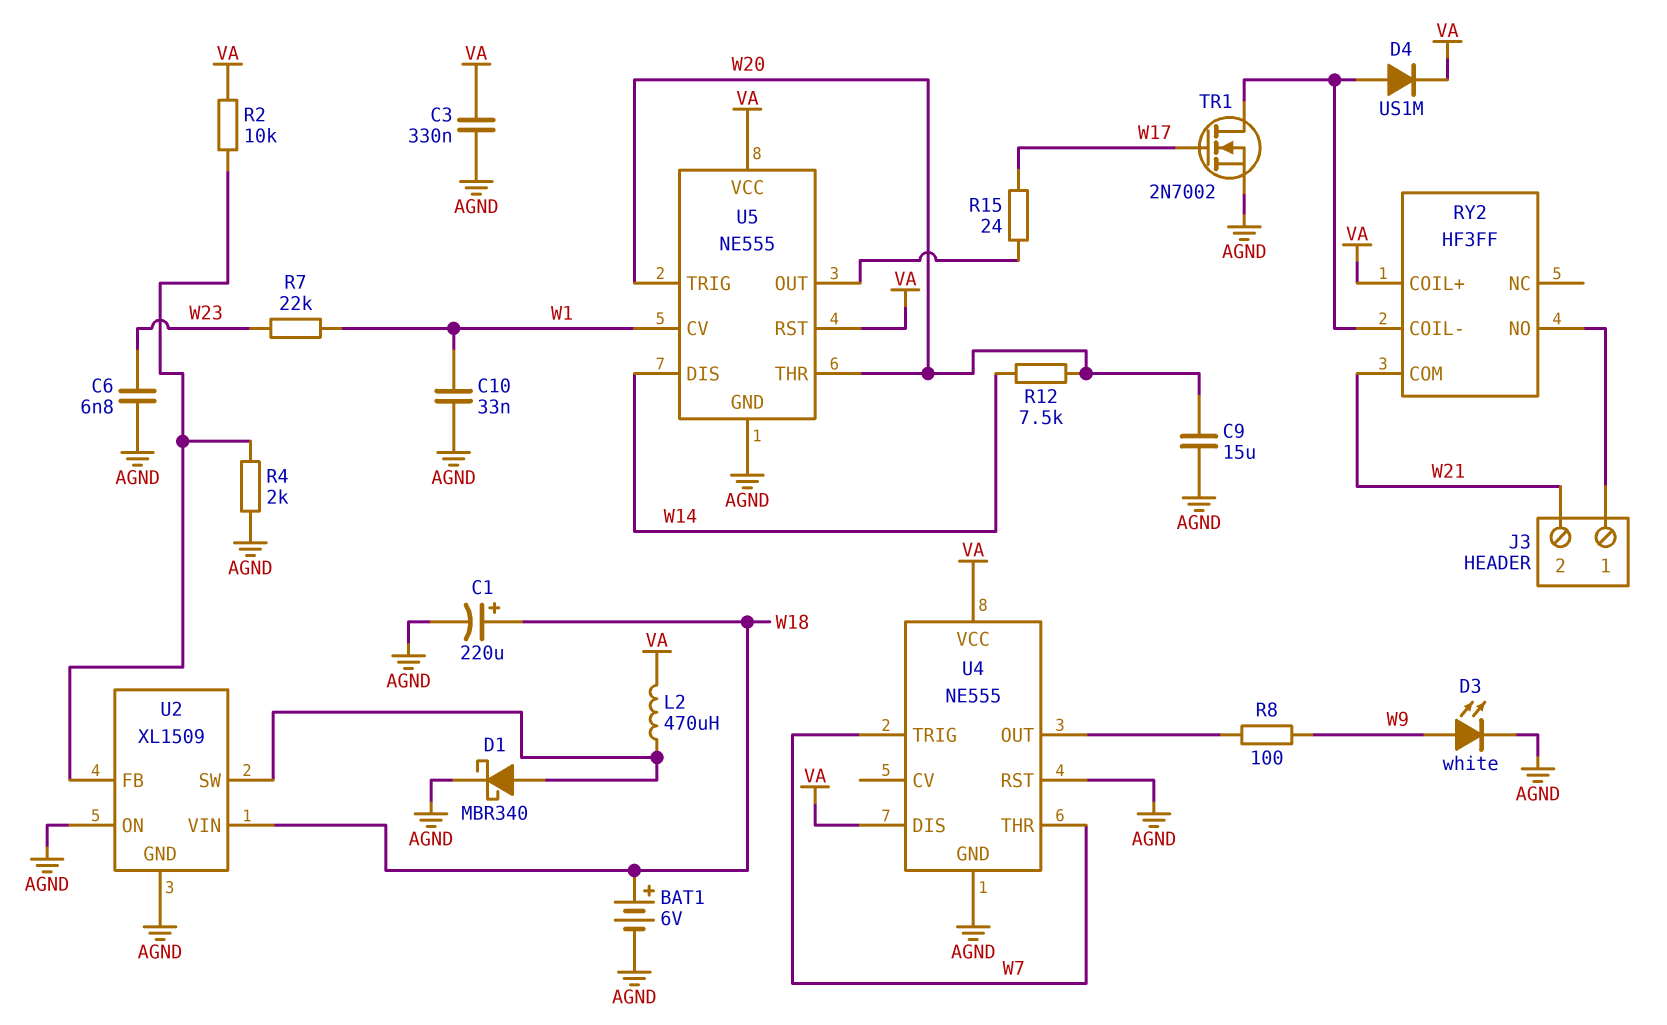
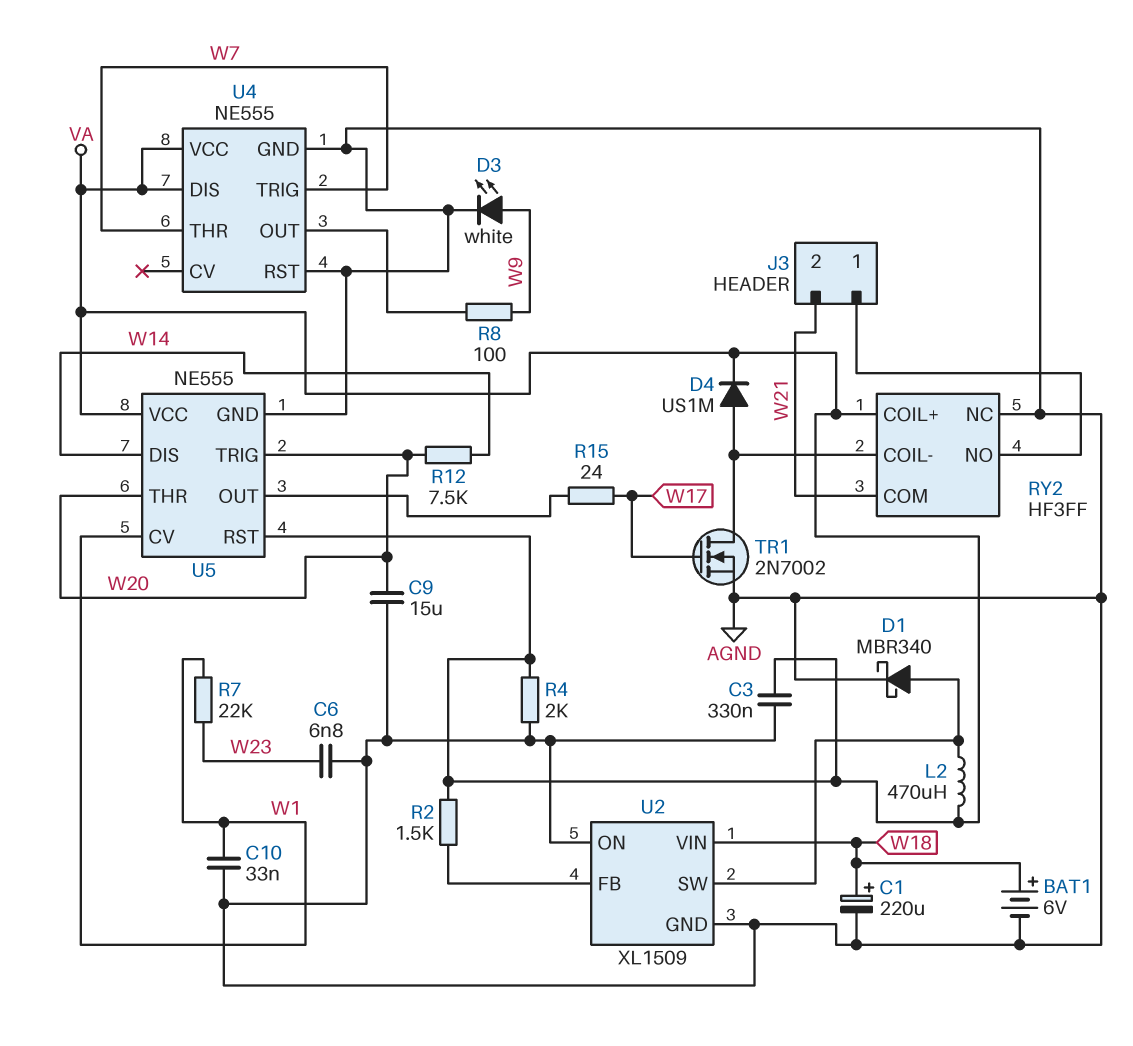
R2: 10k (U2/FB, VA) -> 1.5k (U2/FB, VA)
R4: 2k (AGND, U2/FB) -> 2k (AGND, VA)
RY2 pin NC: none -> AGND

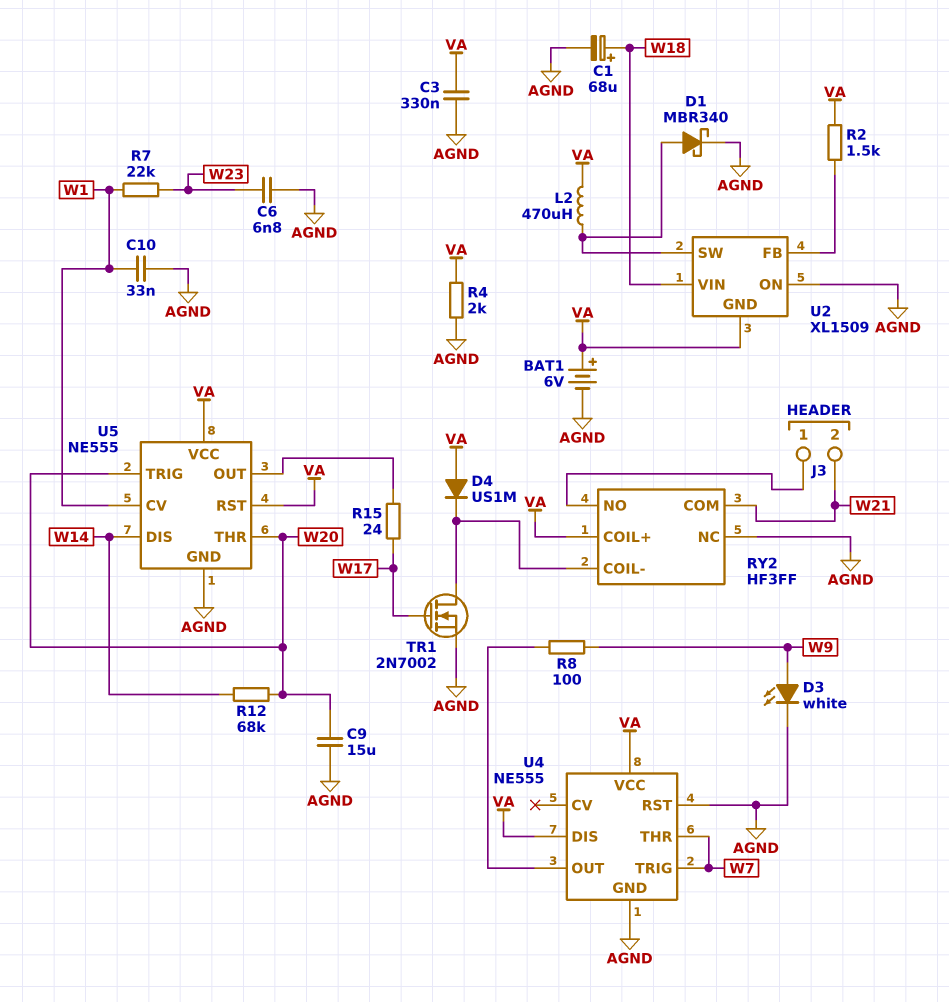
BAT1: 6V (plus W18, minus AGND) -> 6V (plus VA, minus AGND)
C1: 220uF (plus W18, minus AGND) -> 68uF (plus W18, minus AGND)
D4: diode US1M (A RY2/COIL-, K VA) -> diode US1M (A VA, K RY2/COIL-)
R12: 7.5k (W14, W20) -> 68k (W14, W20)
U2 pin GND: AGND -> VA

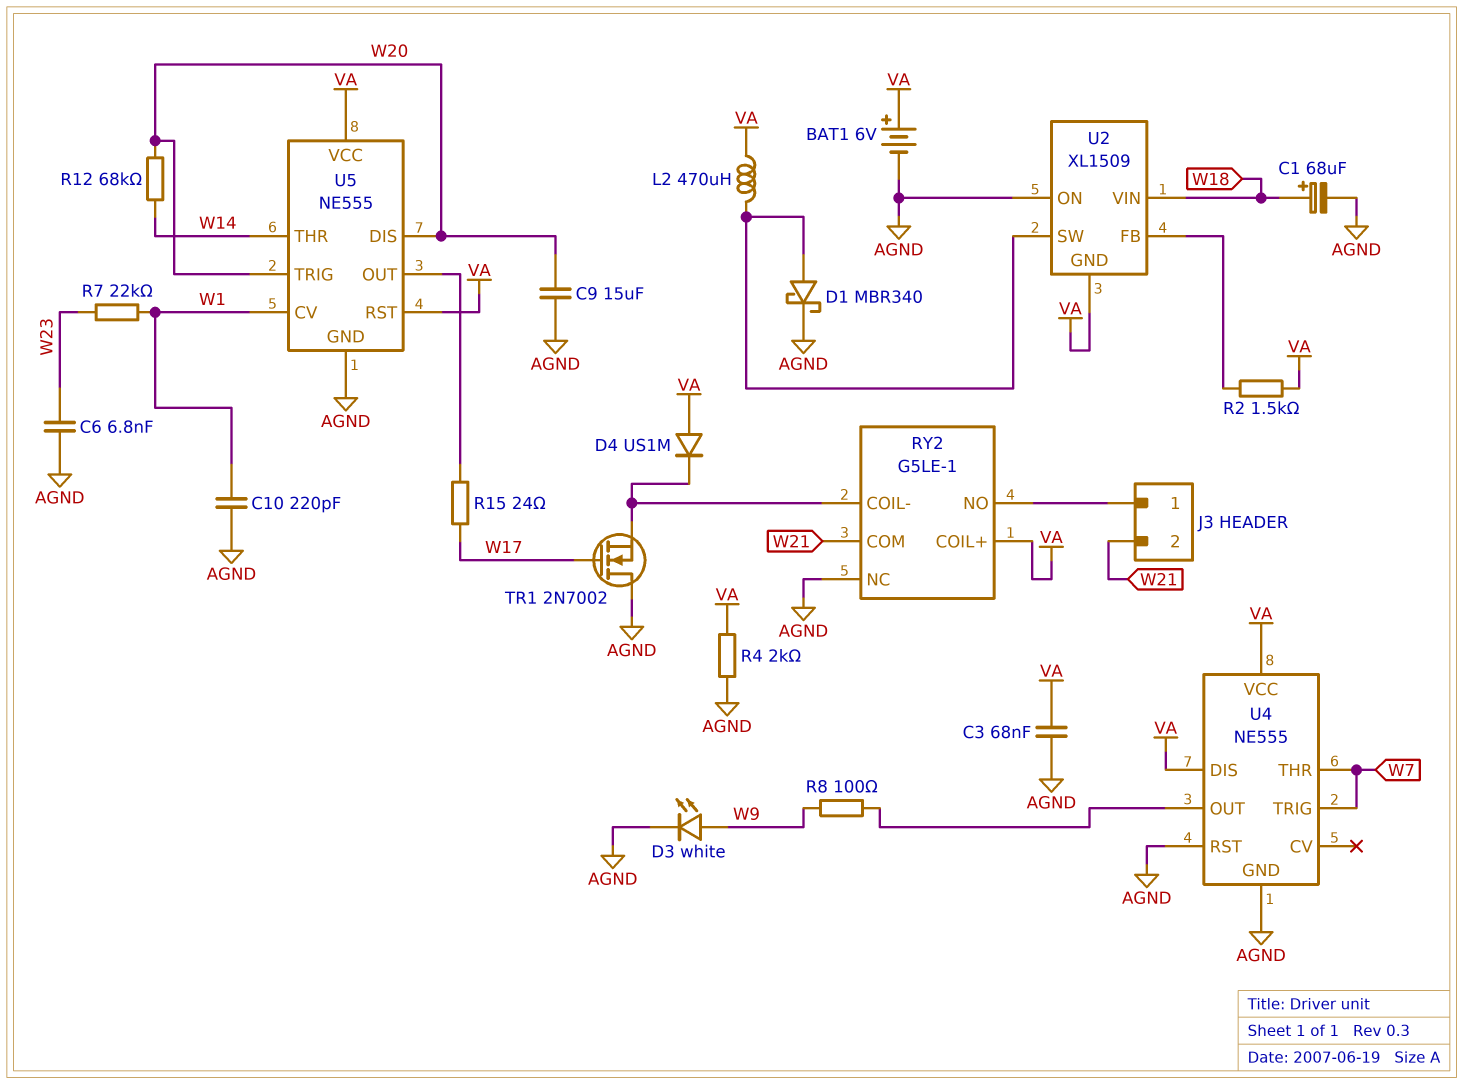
C3: 330nF (AGND, VA) -> 68nF (AGND, VA)
C10: 33nF (AGND, W1) -> 220pF (AGND, W1)
RY2: HF3FF -> G5LE-1
TR1: NMOS 2N7002 (G W17, D RY2/COIL-, S AGND) -> NMOS 2N7002 (G W17, D AGND, S RY2/COIL-)
U5 pin DIS: W14 -> W20
U5 pin THR: W20 -> W14

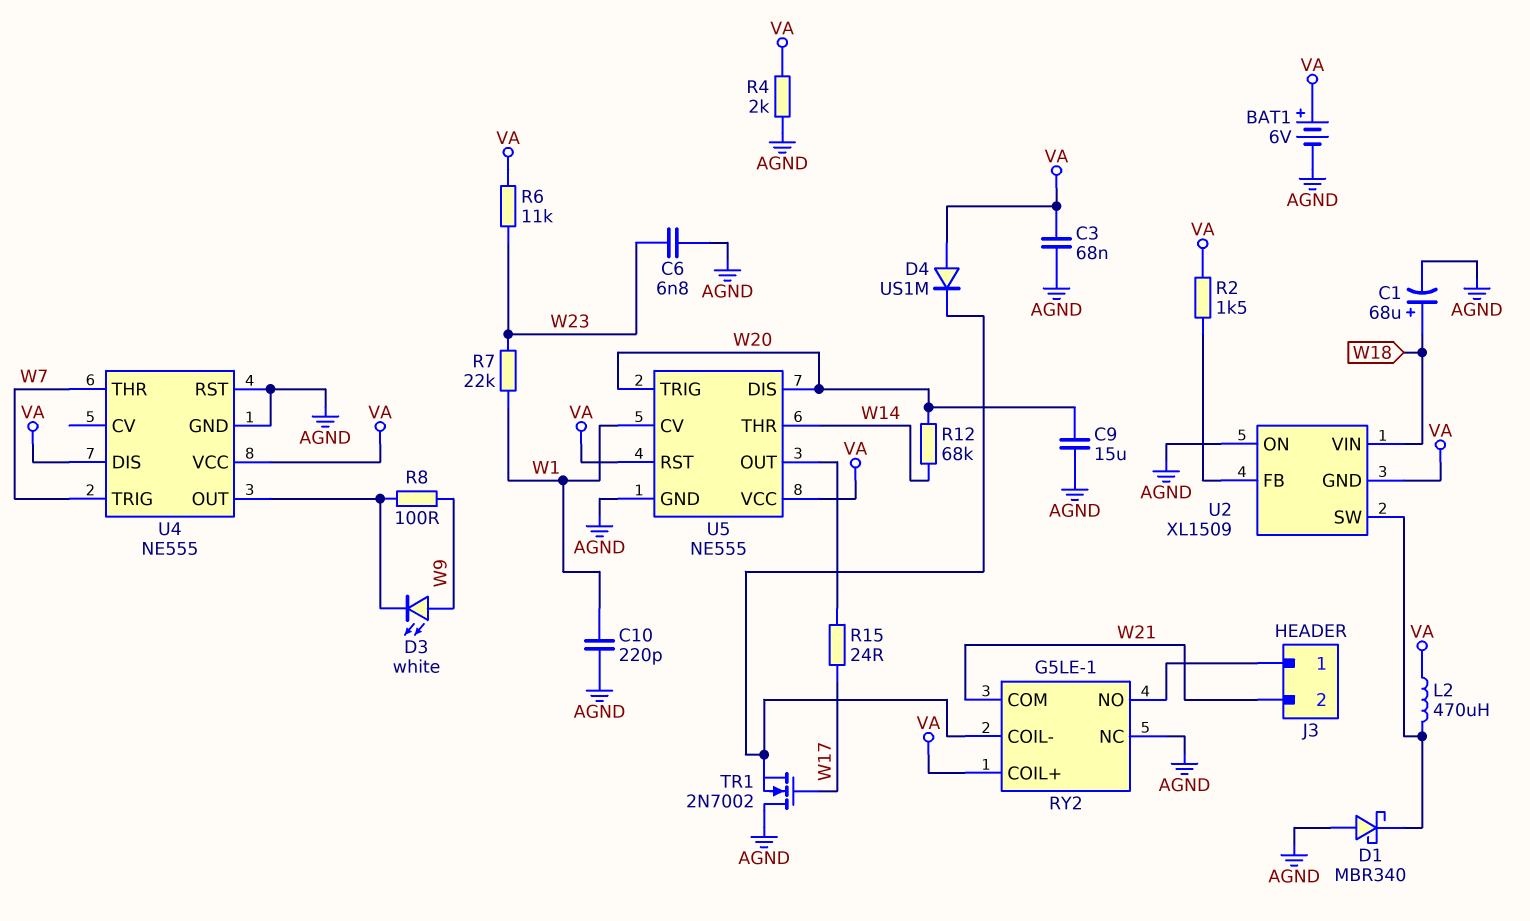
D1: schottky MBR340 (A U2/SW, K AGND) -> schottky MBR340 (A AGND, K U2/SW)
D3: LED white (A W9, K AGND) -> LED white (A W9, K U4/OUT)
R6: none -> 11k (VA, W23)

